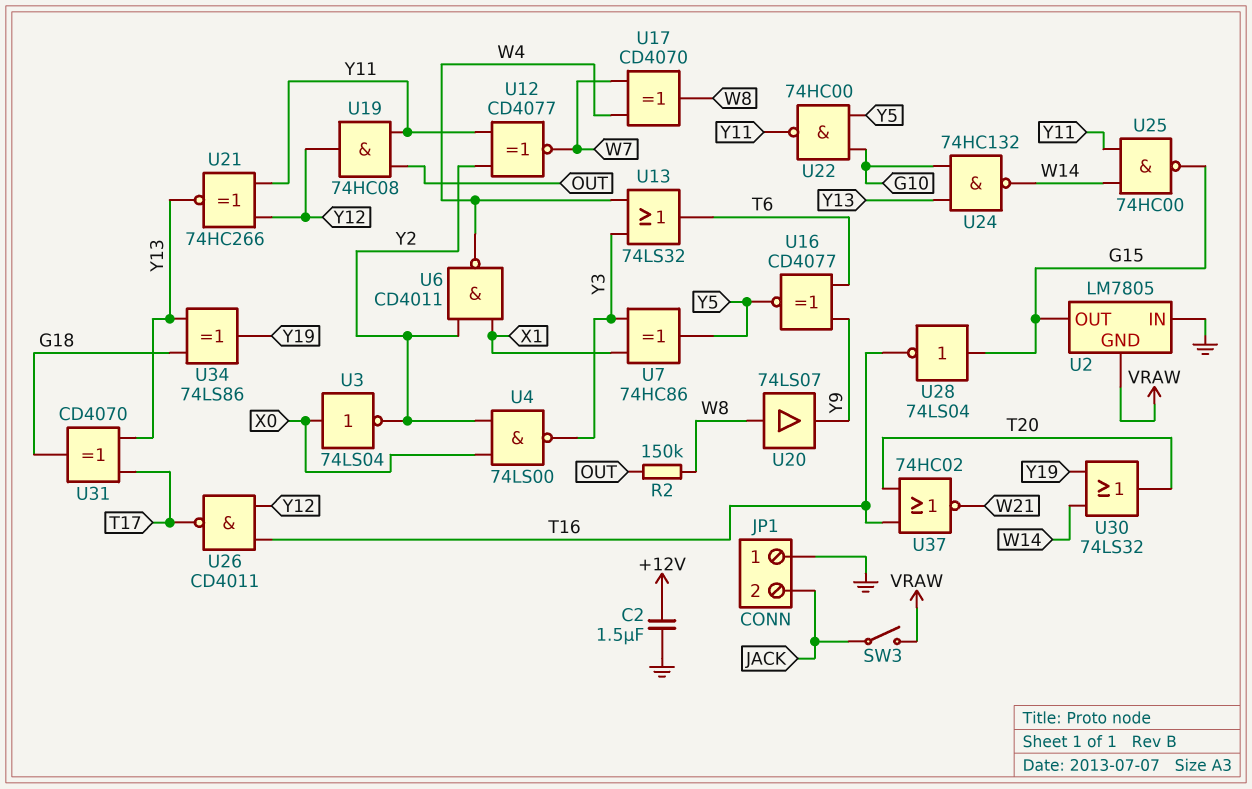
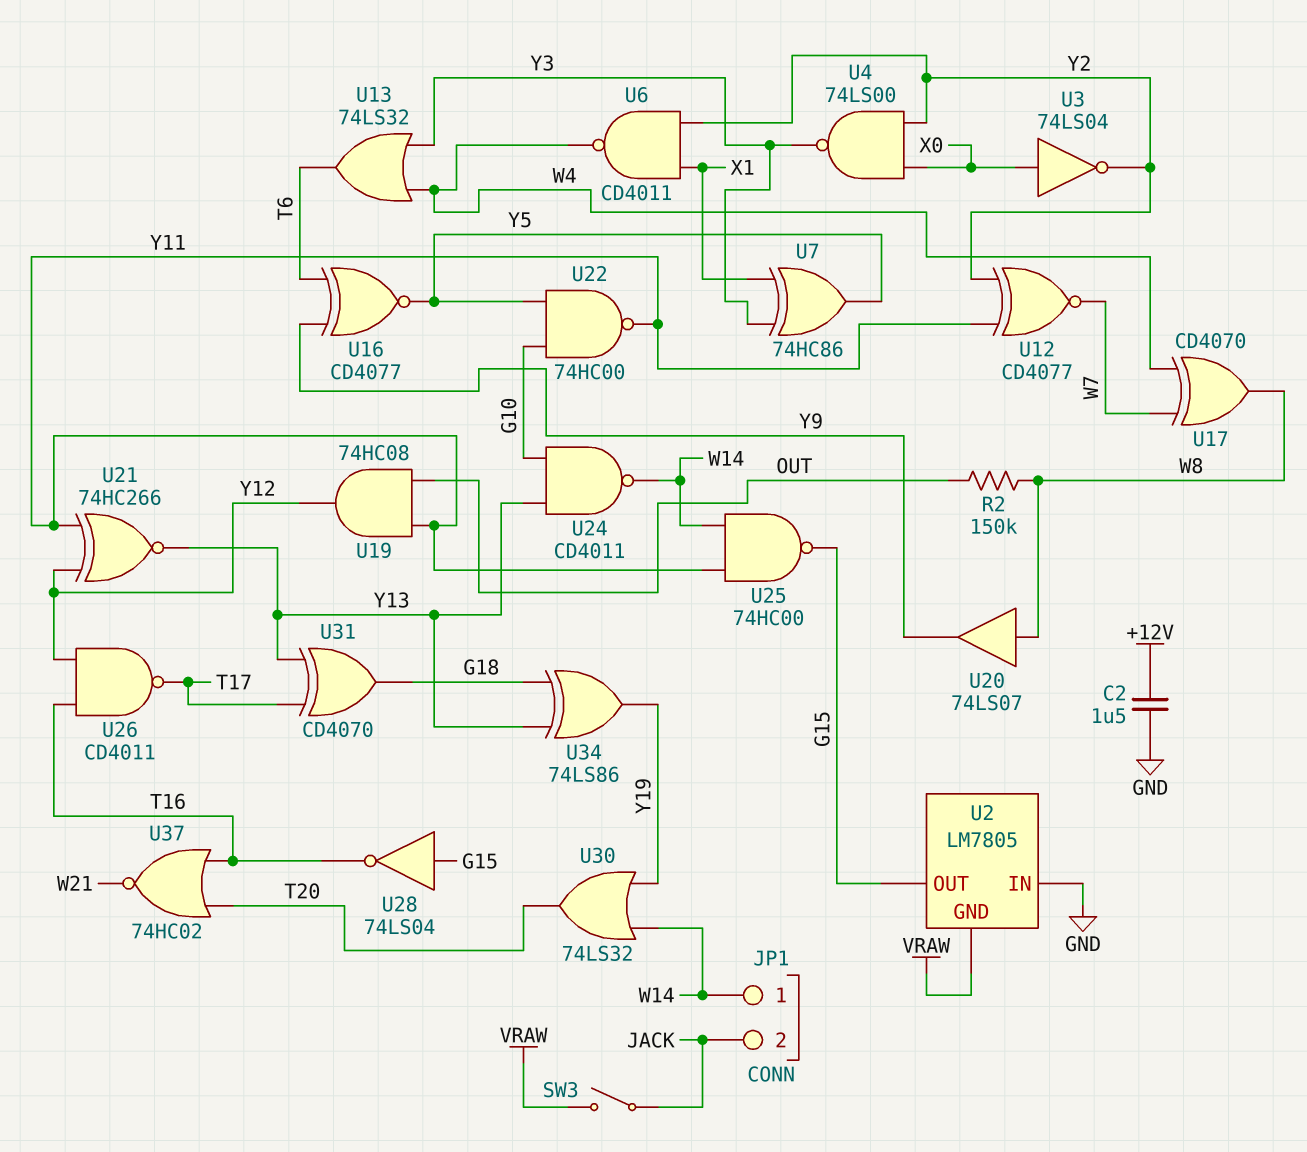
JP1 pin 1: GND -> W14
U24: NAND 74HC132 (in G10, in Y13, out W14) -> NAND CD4011 (in G10, in Y13, out W14)

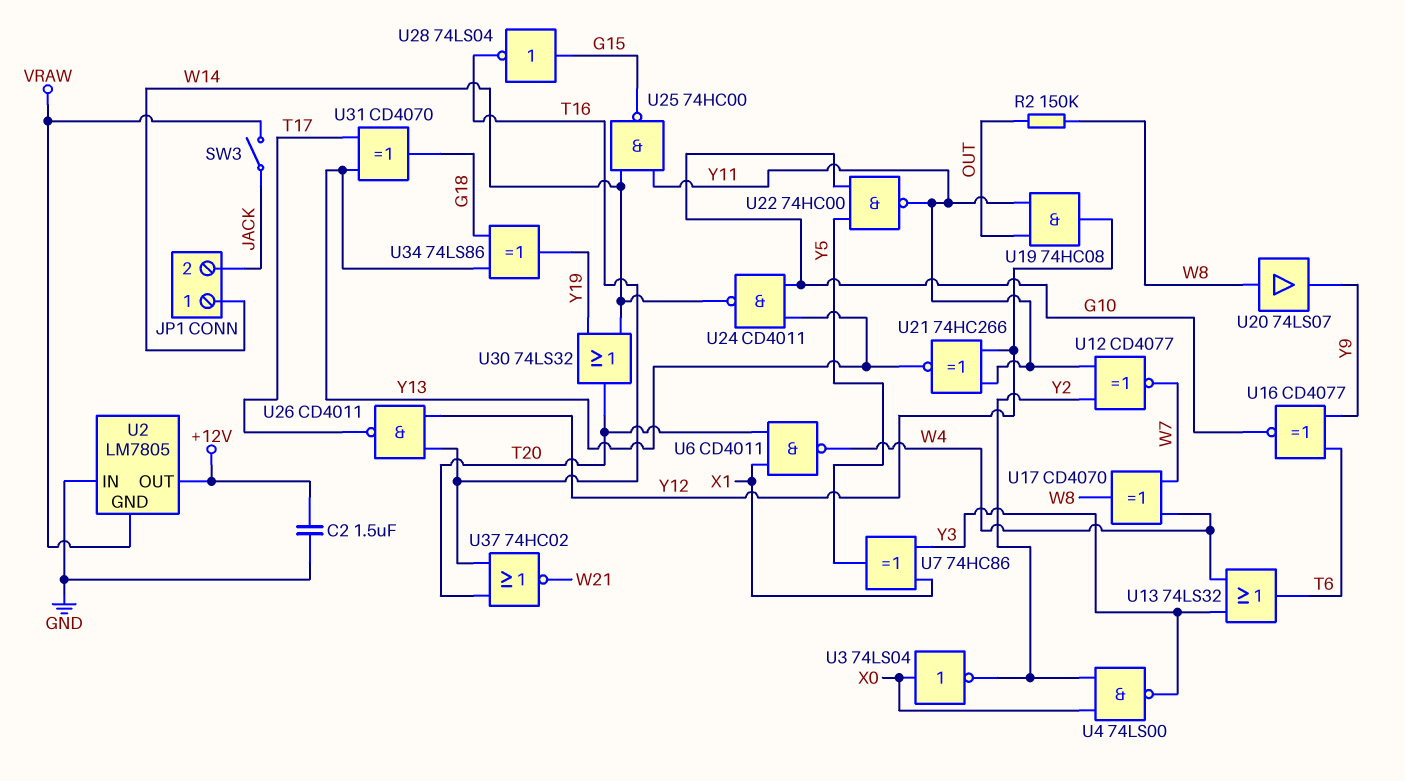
U2 pin OUT: G15 -> +12V
U6: NAND CD4011 (in X1, in Y2, out W4) -> NAND CD4011 (in T20, in X1, out W4)
U16: XNOR CD4077 (in T6, in Y9, out Y5) -> XNOR CD4077 (in T6, in Y9, out G10)

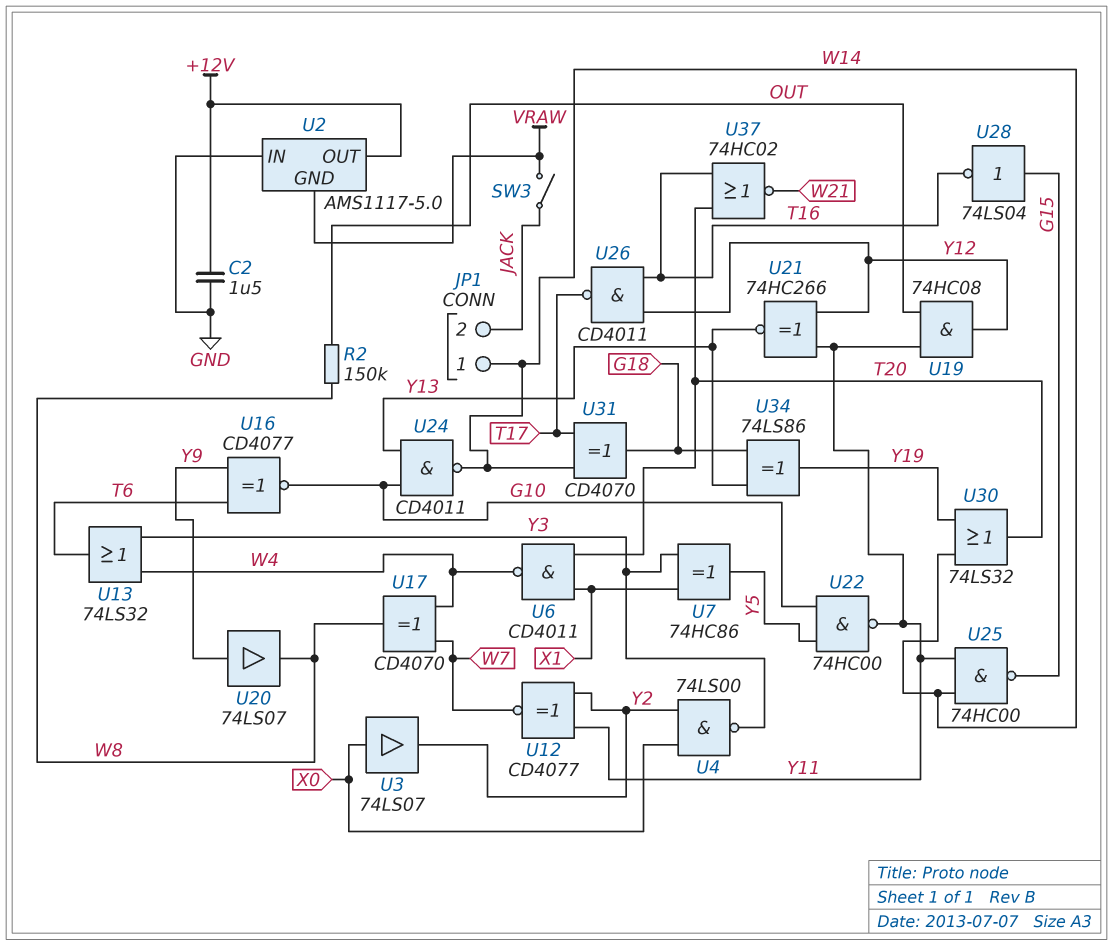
U2: LM7805 -> AMS1117-5.0
U3: NOT 74LS04 (in X0, out Y2) -> buffer 74LS07 (in X0, out Y2)
U20: buffer 74LS07 (in W8, out Y9) -> buffer 74LS07 (in Y9, out W8)
U31: XOR CD4070 (in T17, in Y13, out G18) -> XOR CD4070 (in T17, in W14, out G18)

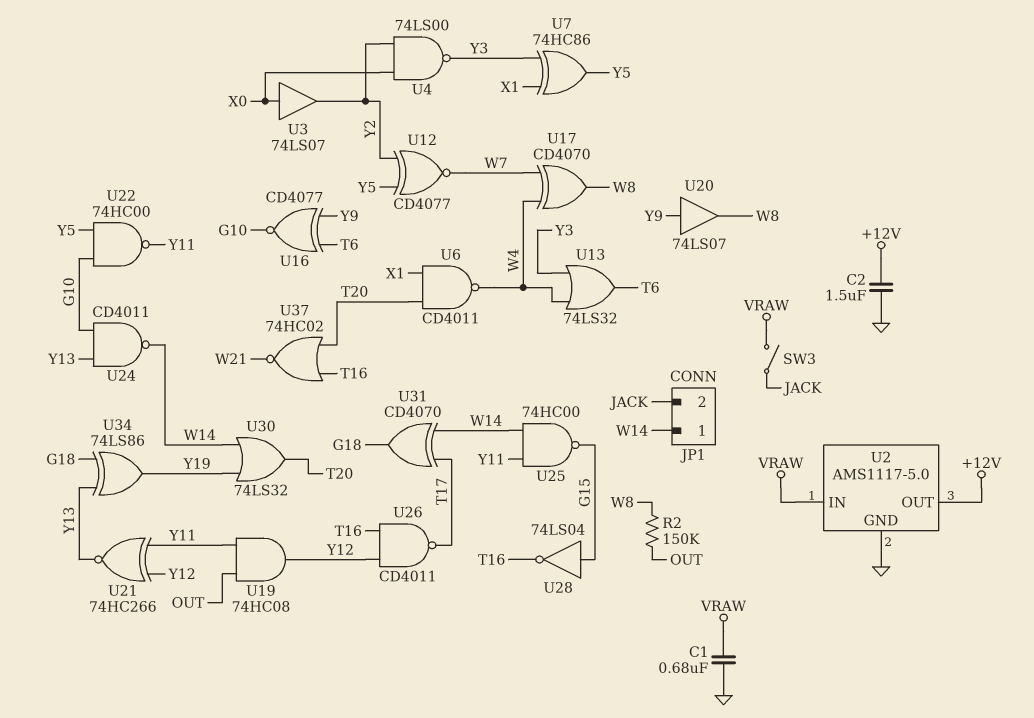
C1: none -> 680nF (GND, VRAW)
U2 pin GND: VRAW -> GND
U2 pin IN: GND -> VRAW
U12: XNOR CD4077 (in Y2, in Y11, out W7) -> XNOR CD4077 (in Y2, in Y5, out W7)

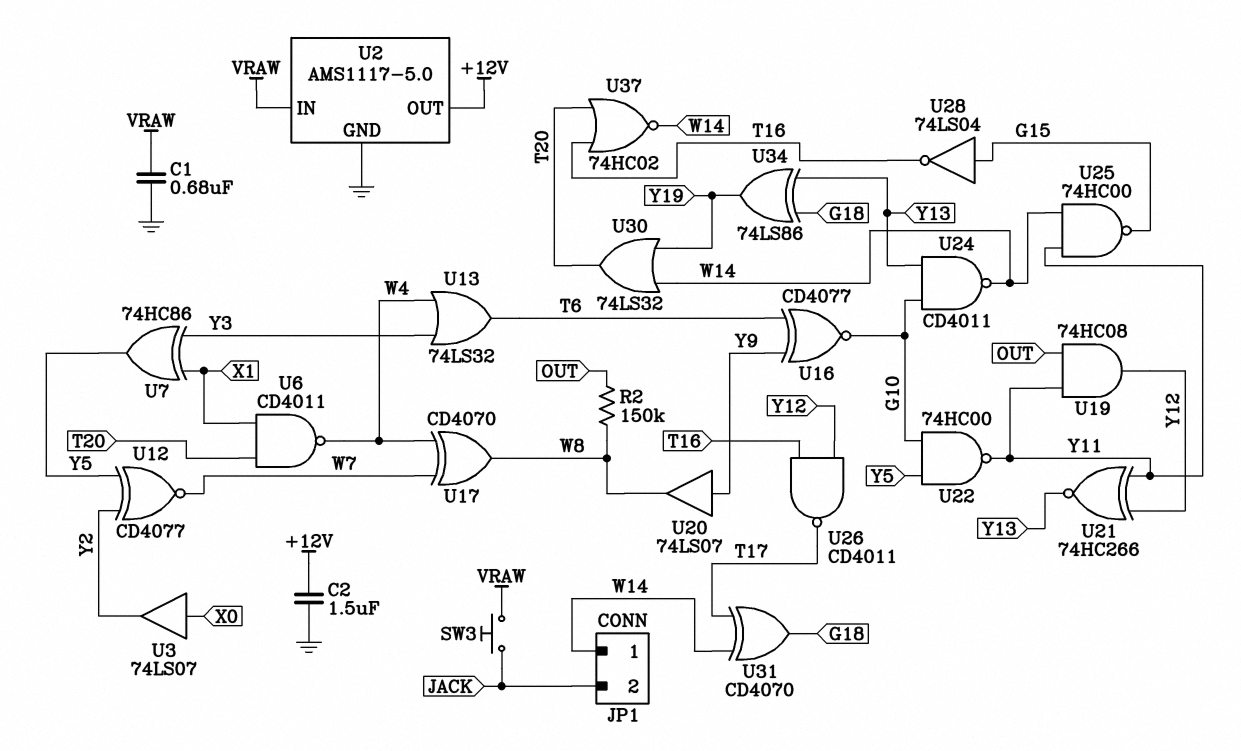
SW3: switch (JACK, VRAW) -> button (JACK, VRAW)
U4: NAND 74LS00 (in X0, in Y2, out Y3) -> none
U37: NOR 74HC02 (in T16, in T20, out W21) -> NOR 74HC02 (in T16, in T20, out W14)

